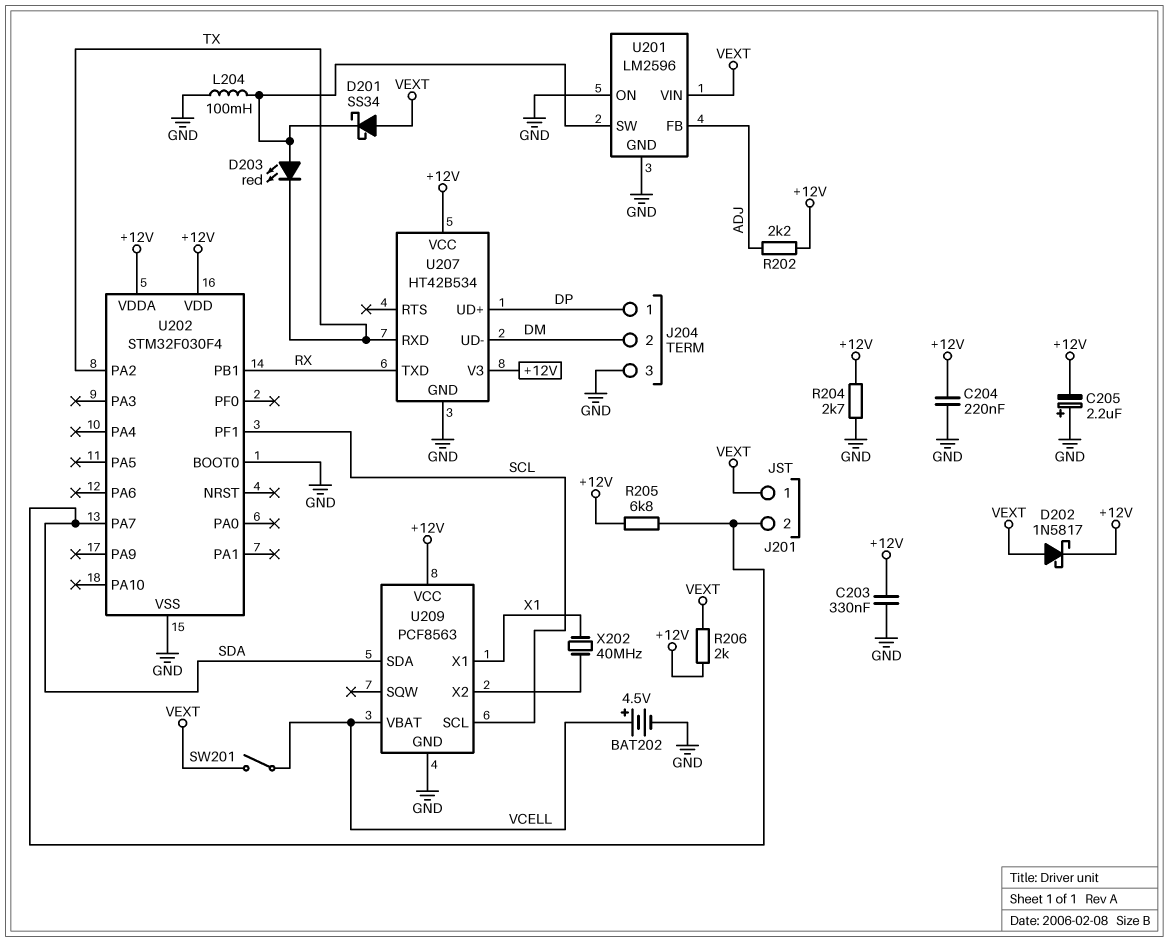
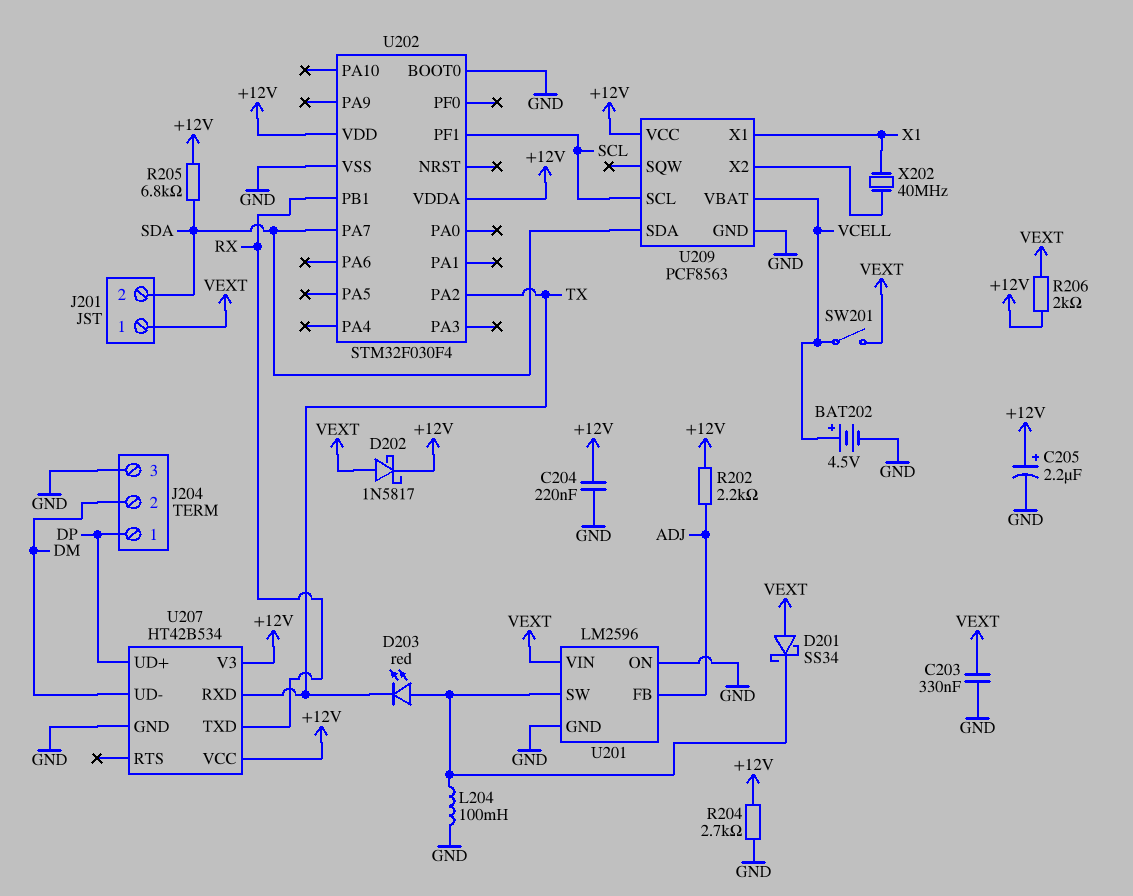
C203: 330nF (+12V, GND) -> 330nF (GND, VEXT)
C205: 2.2uF (plus GND, minus +12V) -> 2.2uF (plus +12V, minus GND)

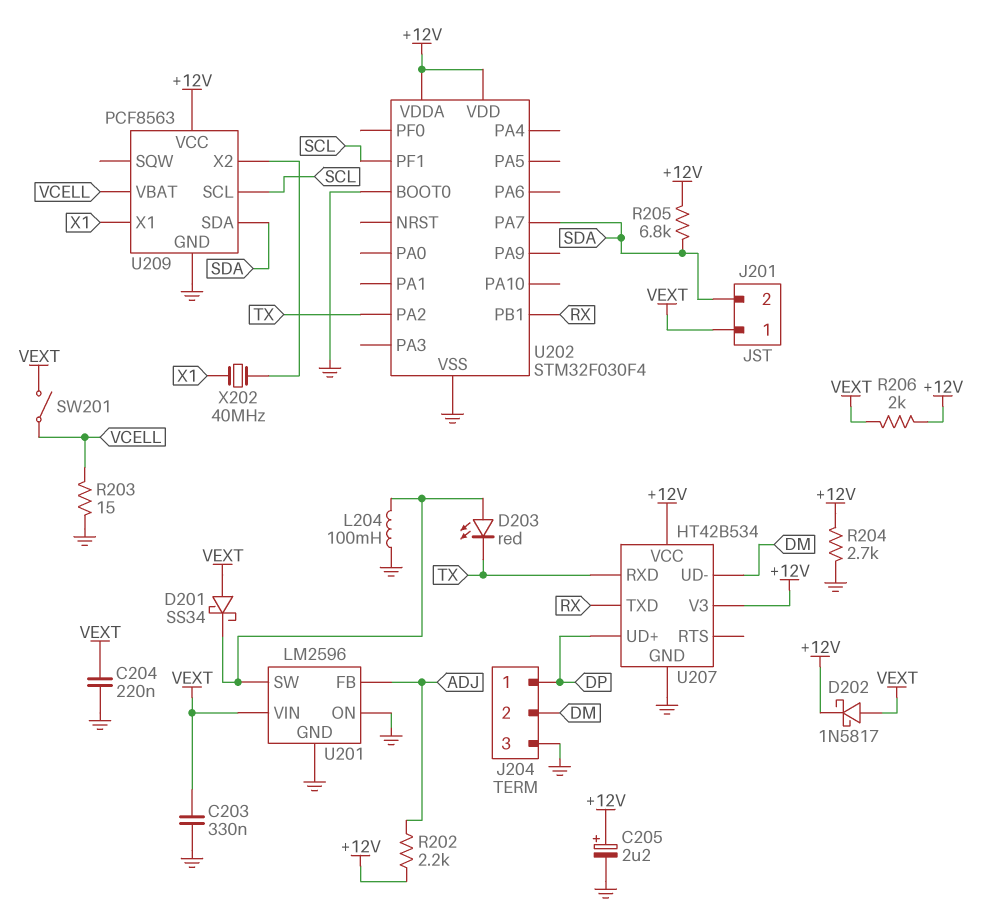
BAT202: 4.5V (plus VCELL, minus GND) -> none
C204: 220nF (+12V, GND) -> 220nF (GND, VEXT)
R203: none -> 15 (GND, VCELL)

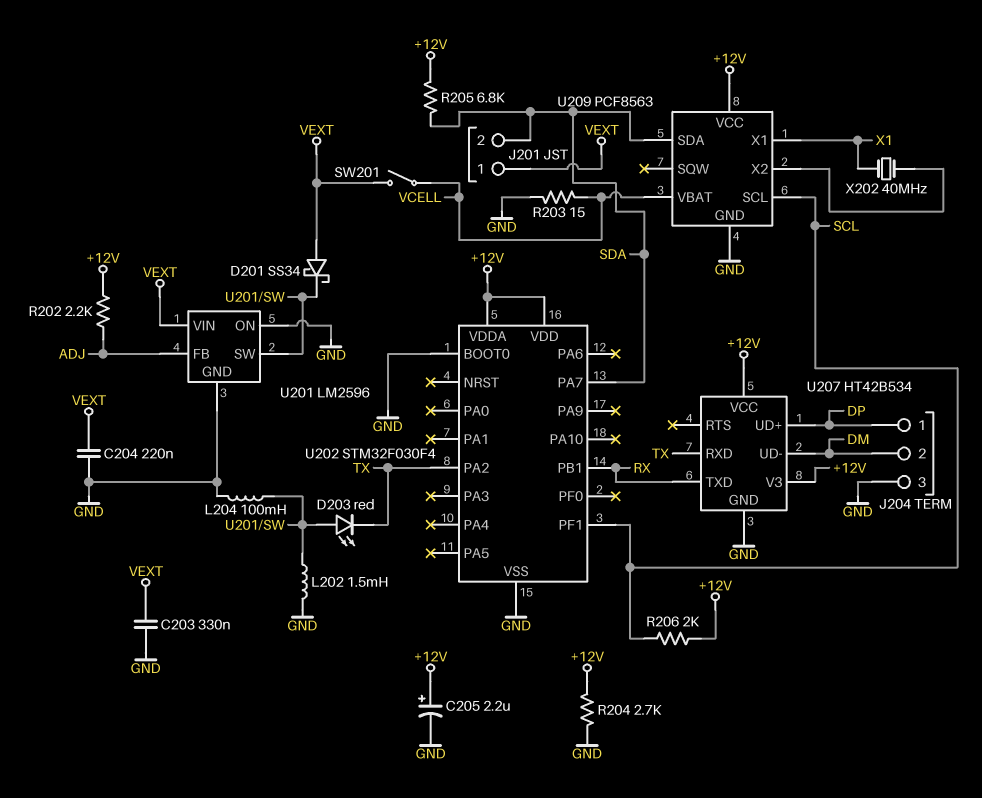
D202: schottky 1N5817 (A VEXT, K +12V) -> none
L202: none -> 1.5mH (GND, U201/SW)
R206: 2k (+12V, VEXT) -> 2k (+12V, SCL)

